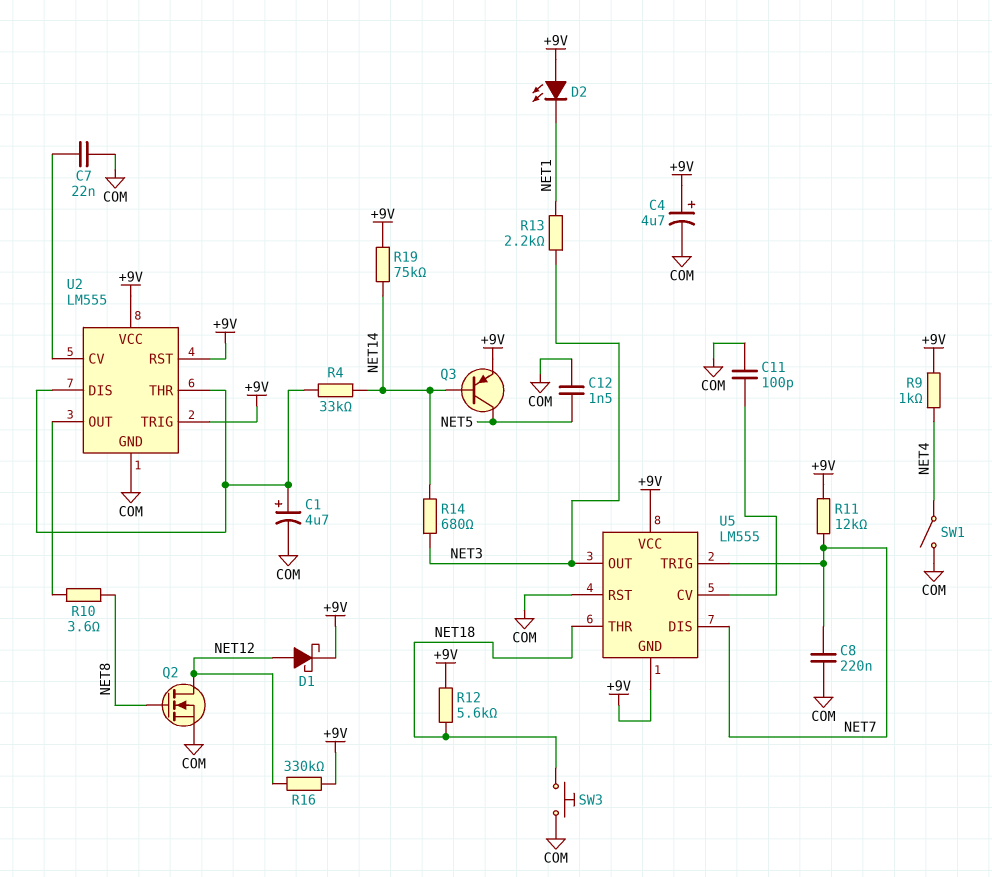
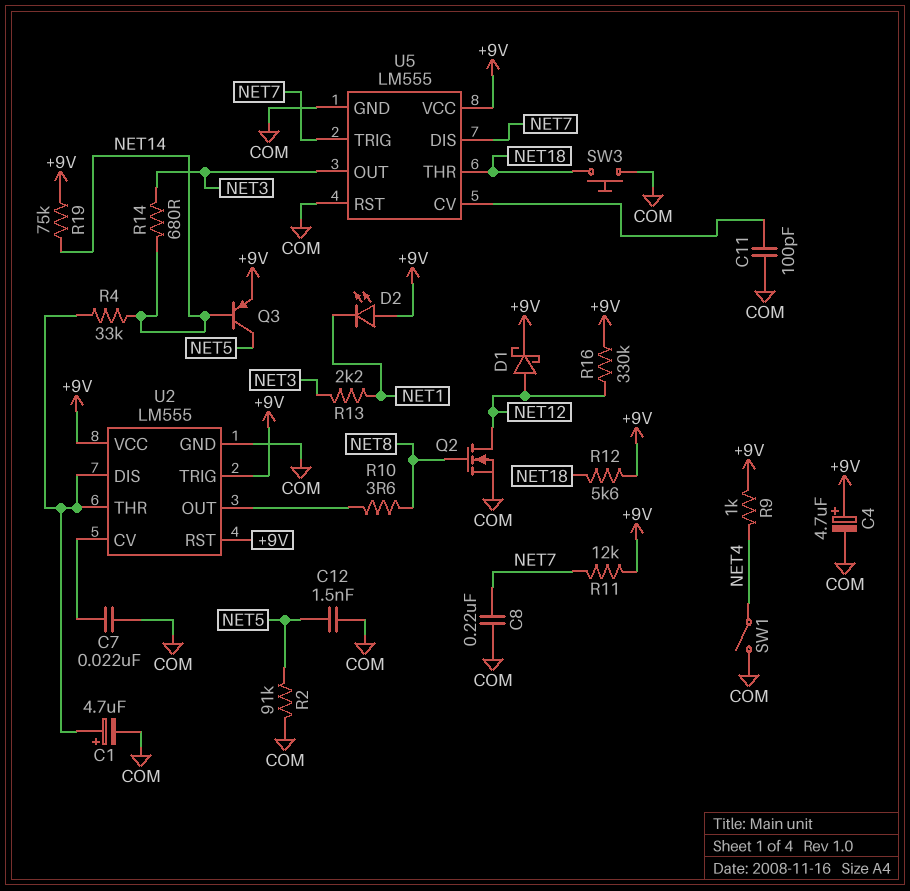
R2: none -> 91k (COM, NET5)
U5 pin GND: +9V -> COM

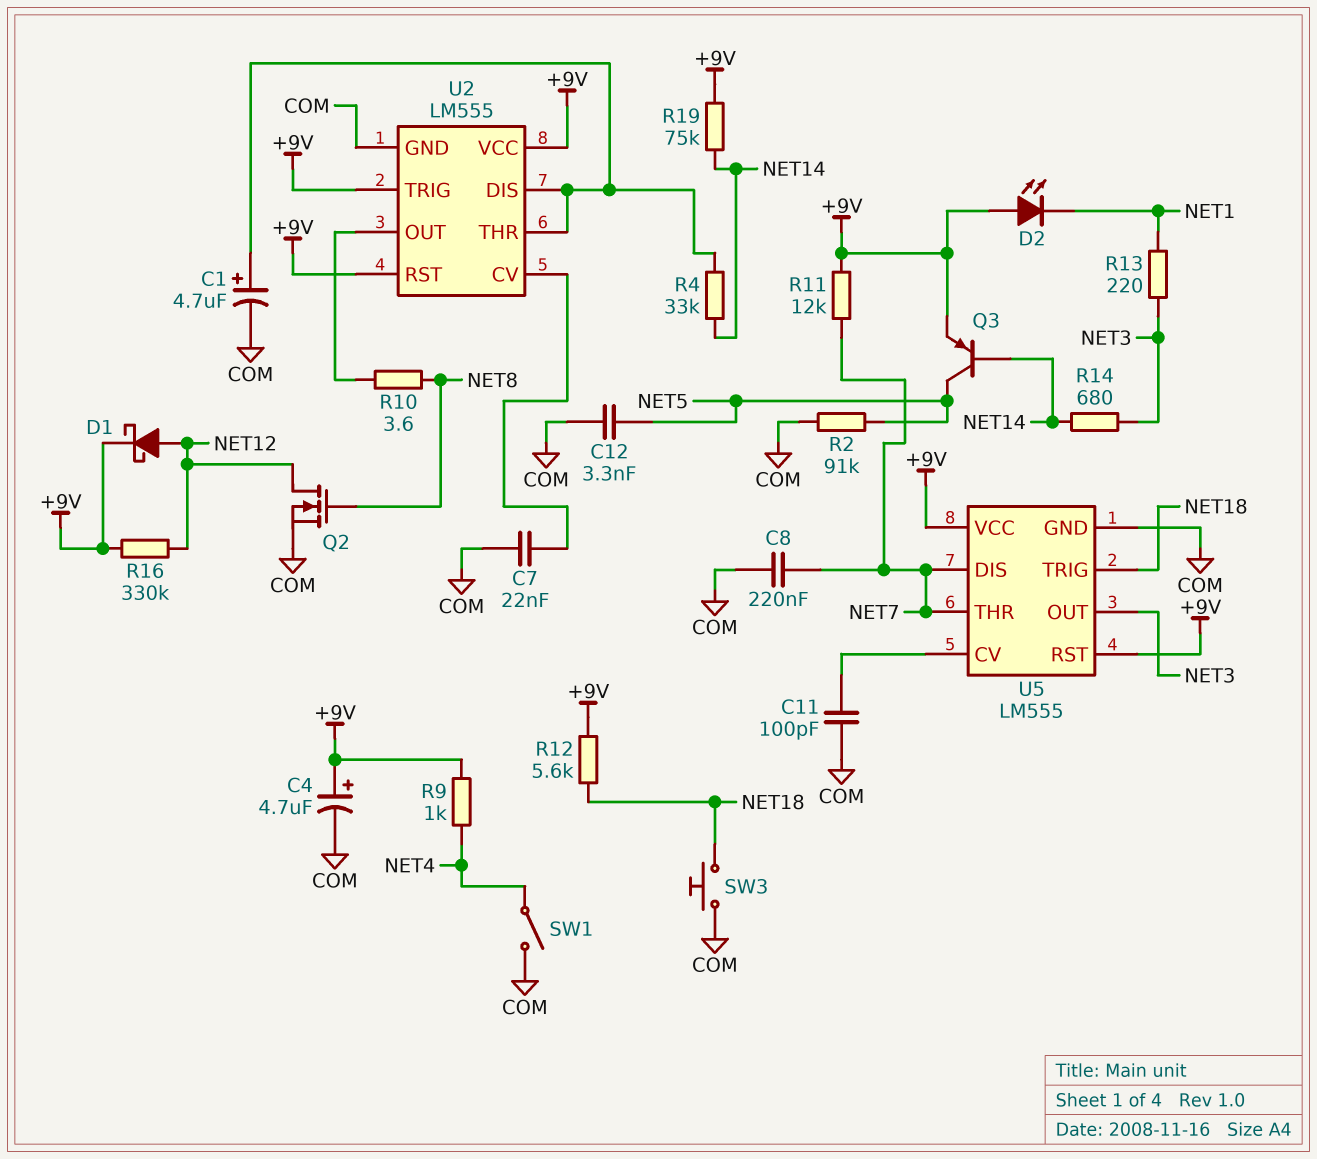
C12: 1.5nF (COM, NET5) -> 3.3nF (COM, NET5)
R13: 2.2k (NET1, NET3) -> 220 (NET1, NET3)
U5 pin RST: COM -> +9V
U5 pin THR: NET18 -> NET7
U5 pin TRIG: NET7 -> NET18

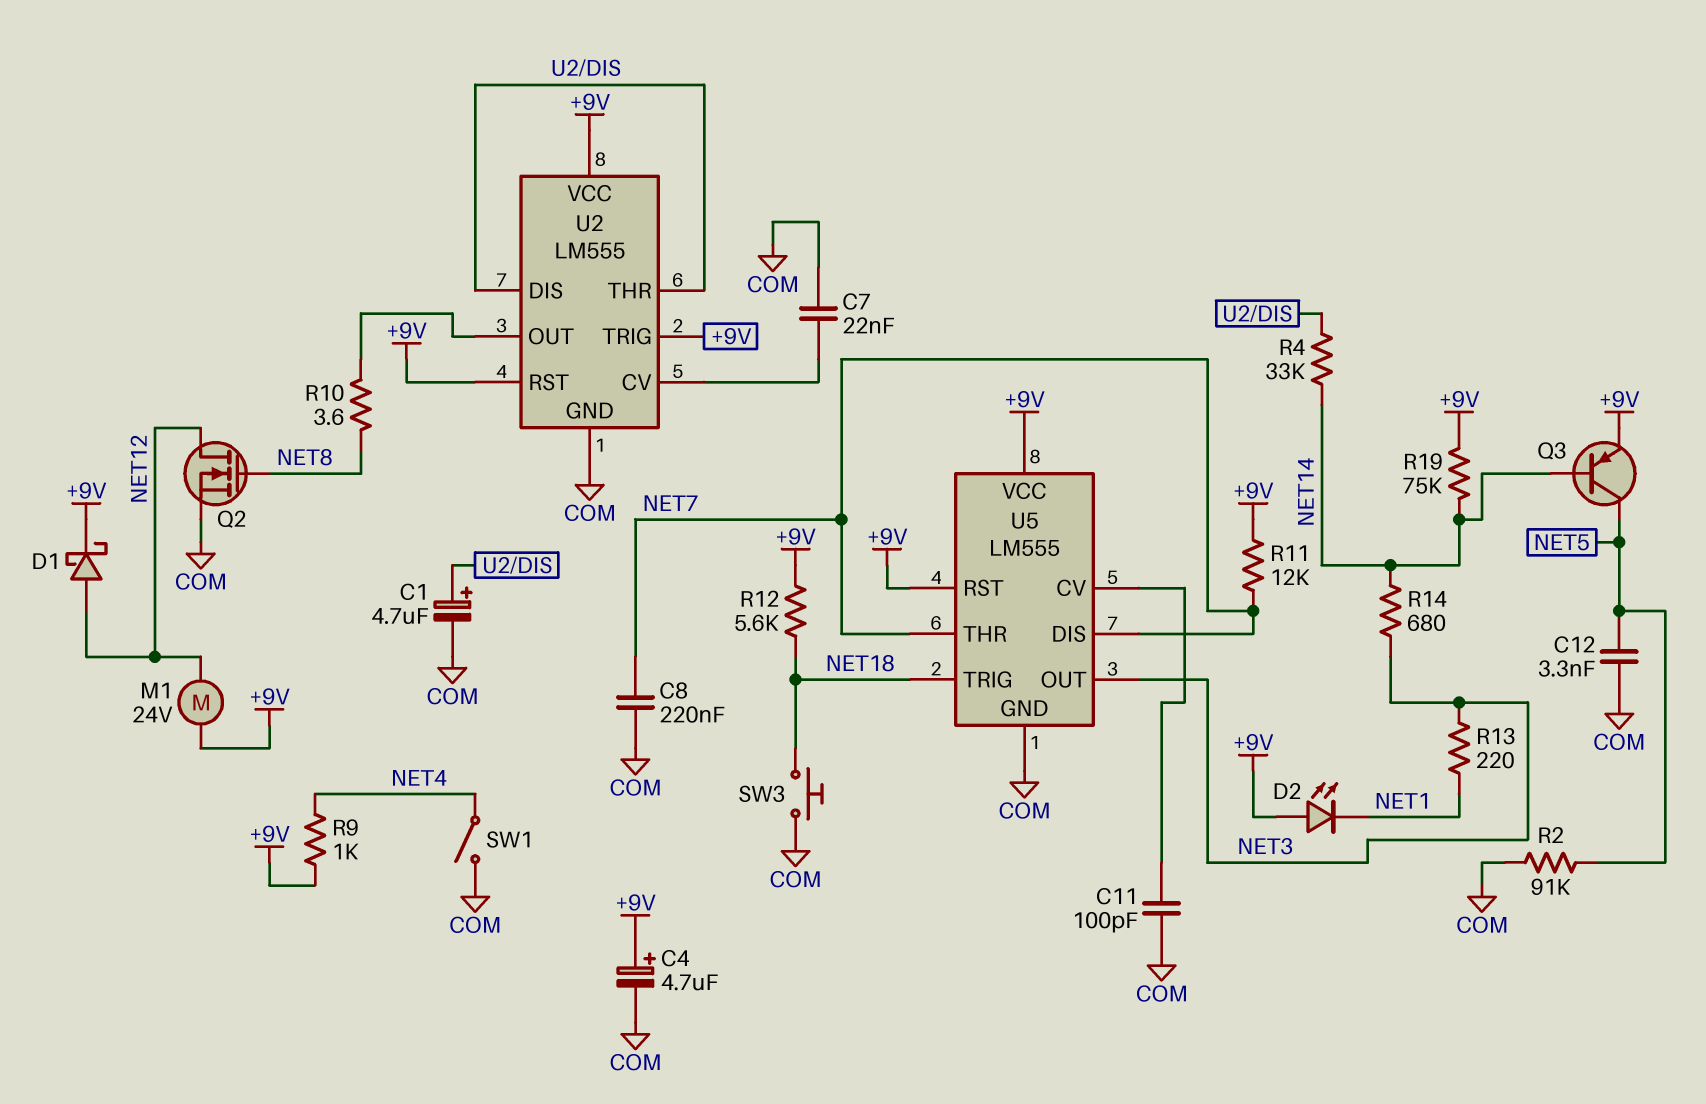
M1: none -> motor 24V (+9V, NET12)
R16: 330k (+9V, NET12) -> none

